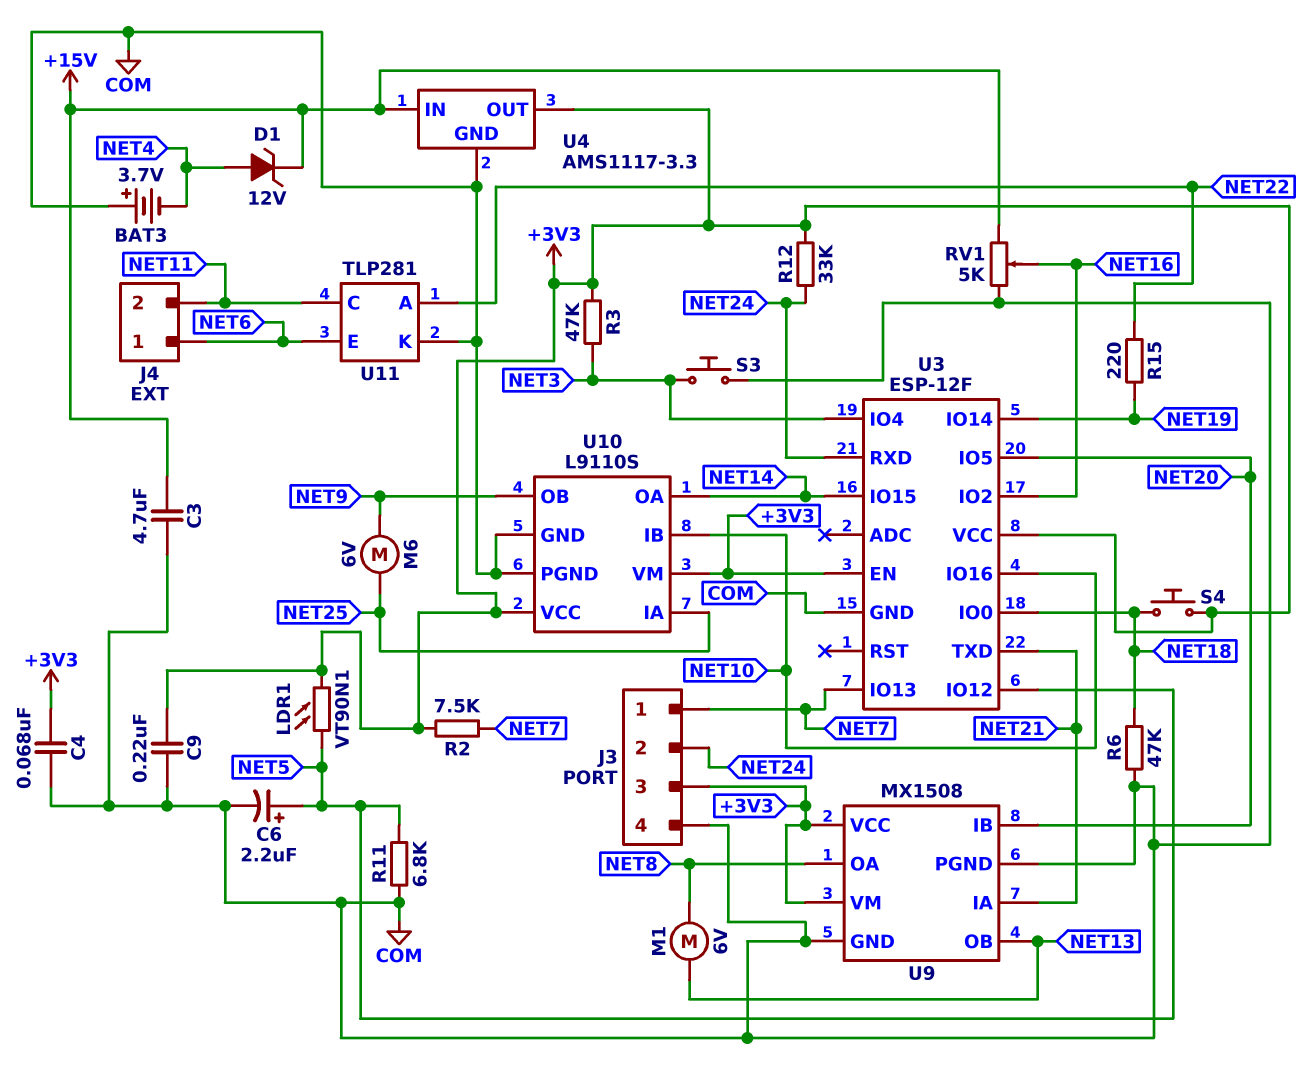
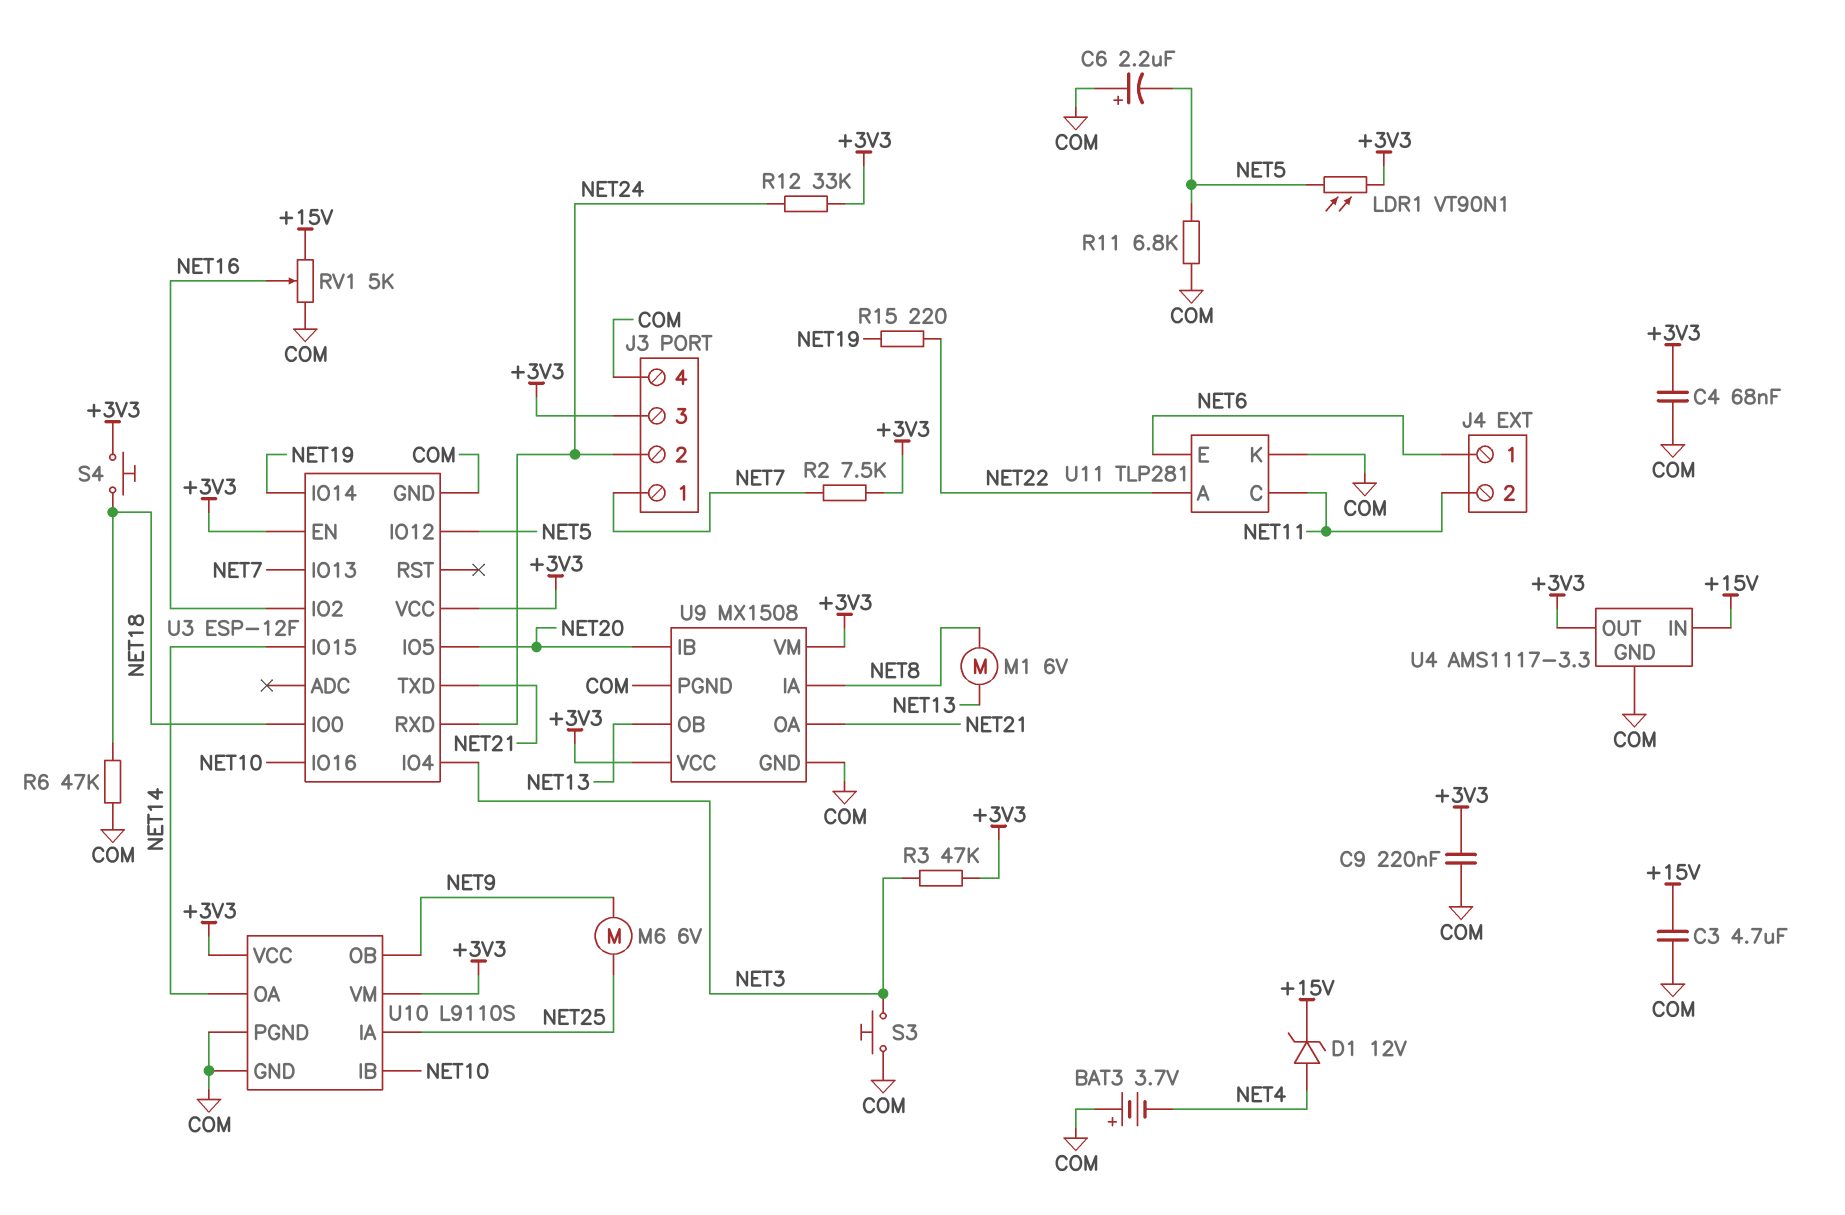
C6: 2.2uF (plus NET5, minus COM) -> 2.2uF (plus COM, minus NET5)
U9 pin IA: NET21 -> NET8
U9 pin OA: NET8 -> NET21

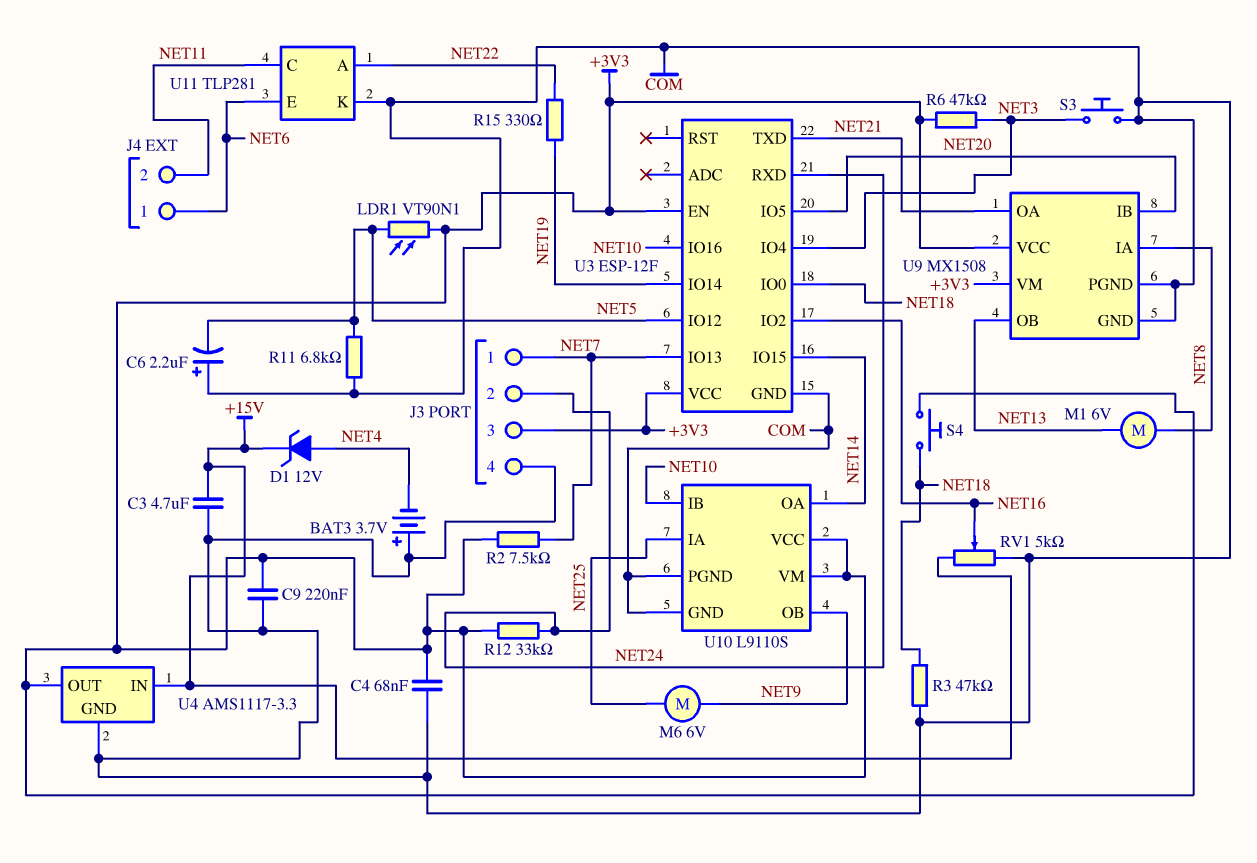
R3: 47k (+3V3, NET3) -> 47k (COM, NET18)
R6: 47k (COM, NET18) -> 47k (+3V3, NET3)
R15: 220 (NET19, NET22) -> 330 (NET19, NET22)

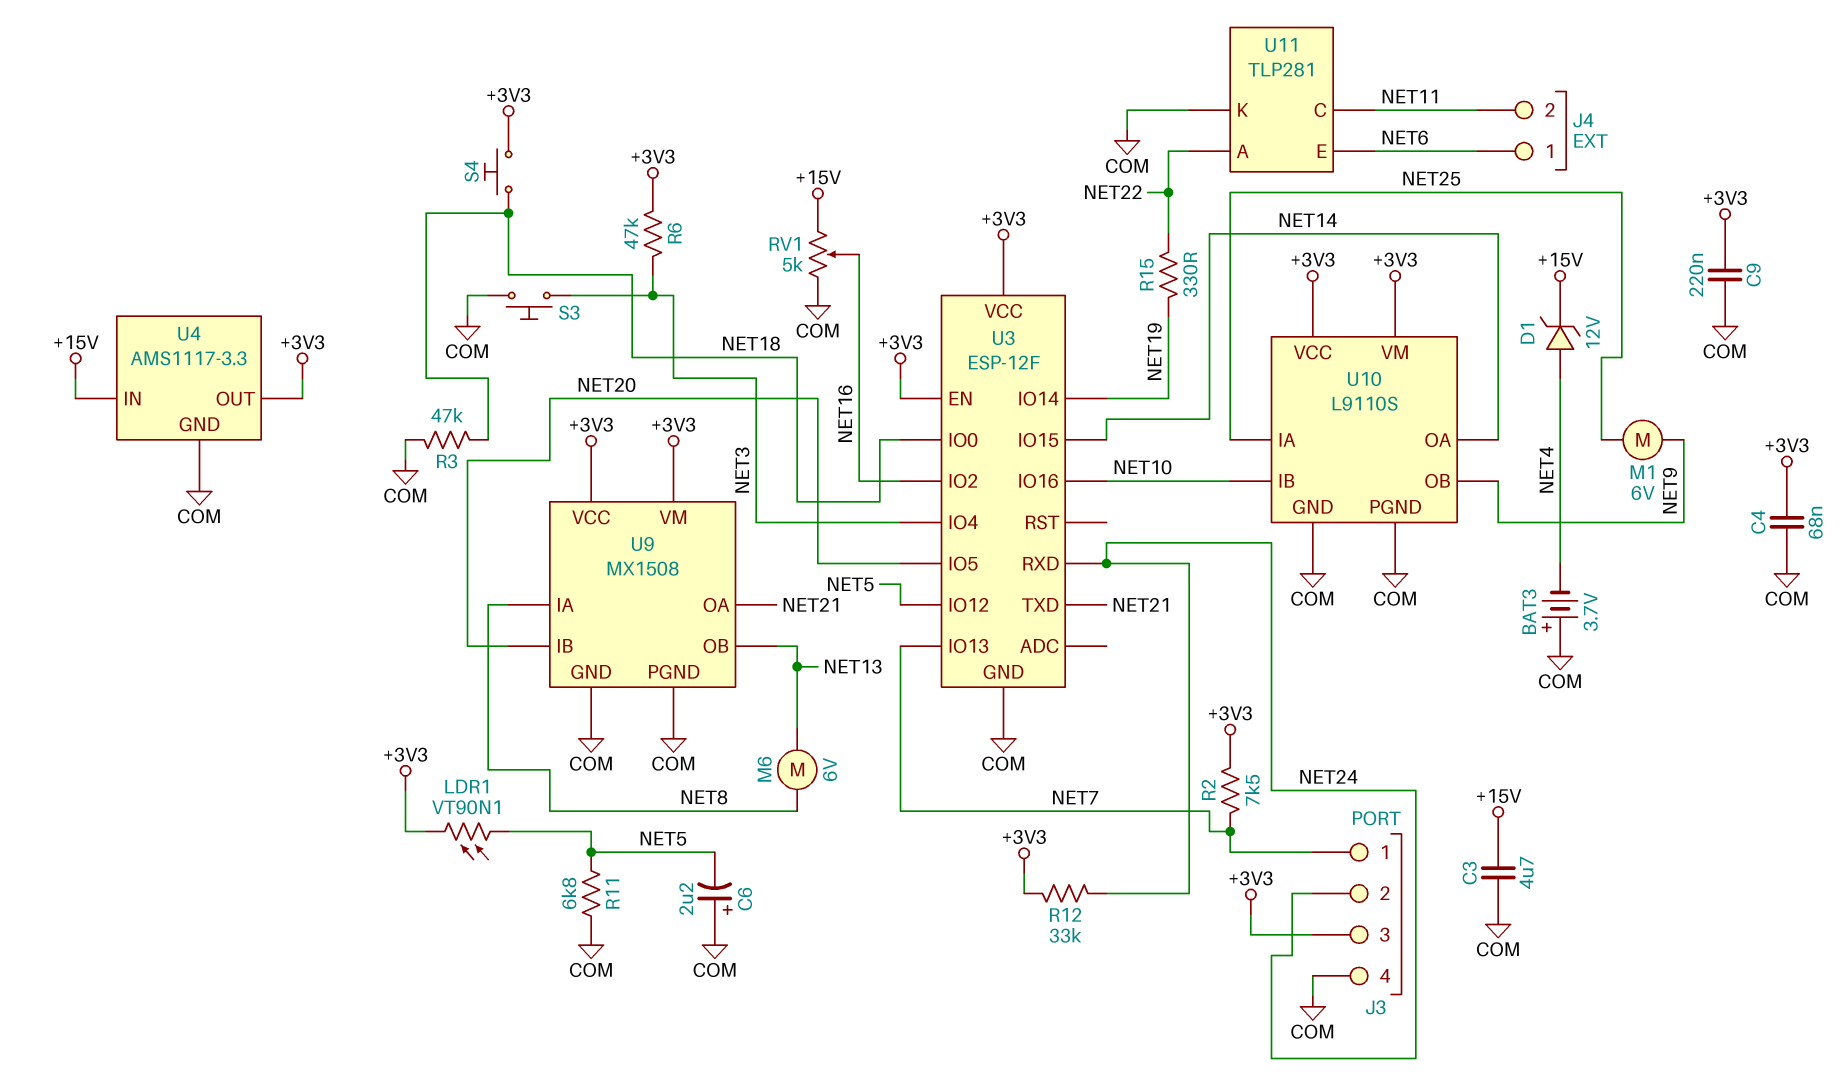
M1: motor 6V (NET8, NET13) -> motor 6V (NET9, NET25)
M6: motor 6V (NET9, NET25) -> motor 6V (NET8, NET13)

